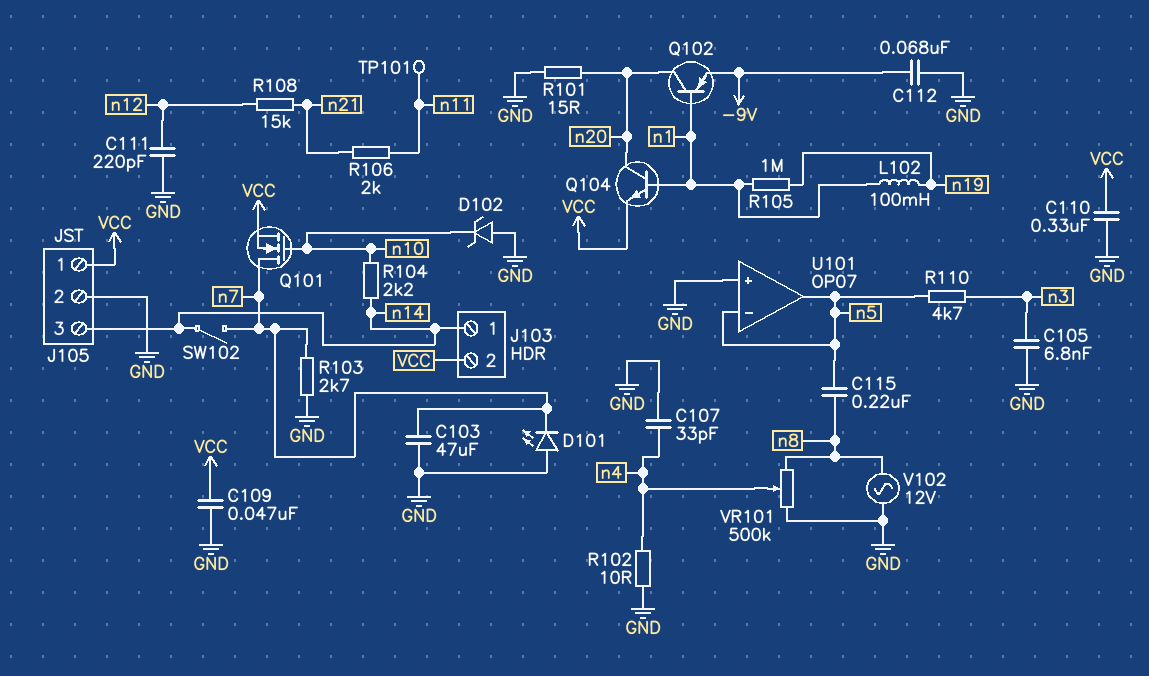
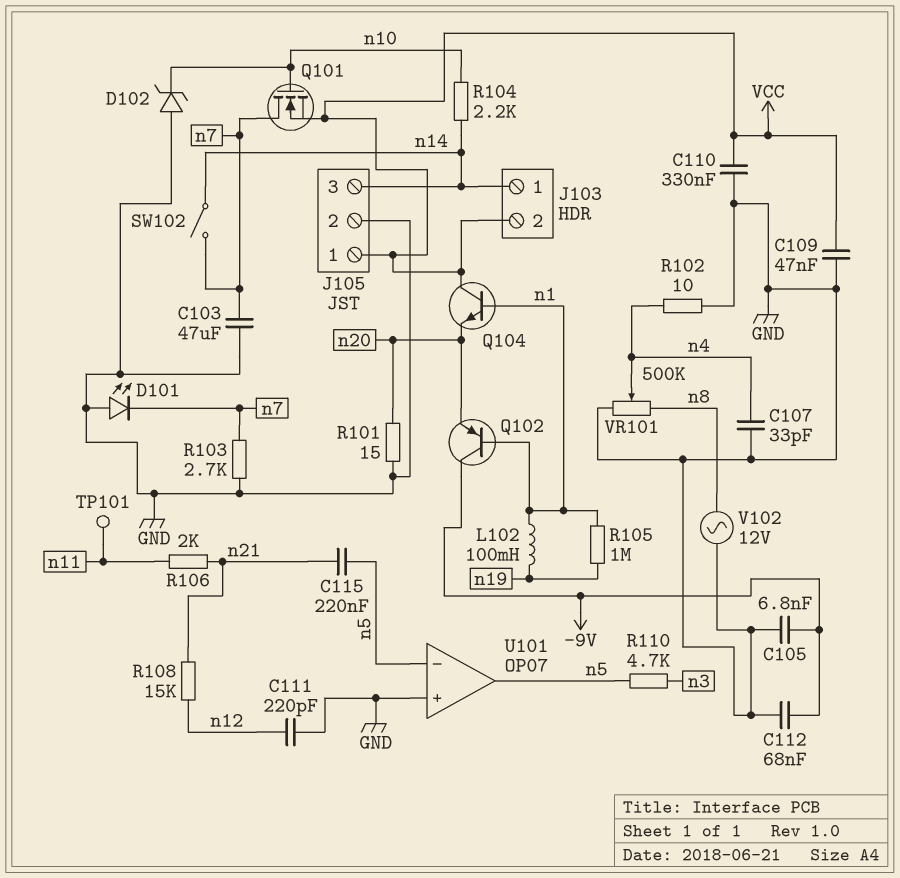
C105: 6.8nF (GND, n3) -> 6.8nF (-9V, GND)
C115: 220nF (n5, n8) -> 220nF (n5, n21)
Q102: PNP (B n1, C n20, E -9V) -> PNP (B n1, C -9V, E n20)
Q104: NPN (B n1, C n20, E VCC) -> NPN (B n1, C VCC, E n20)

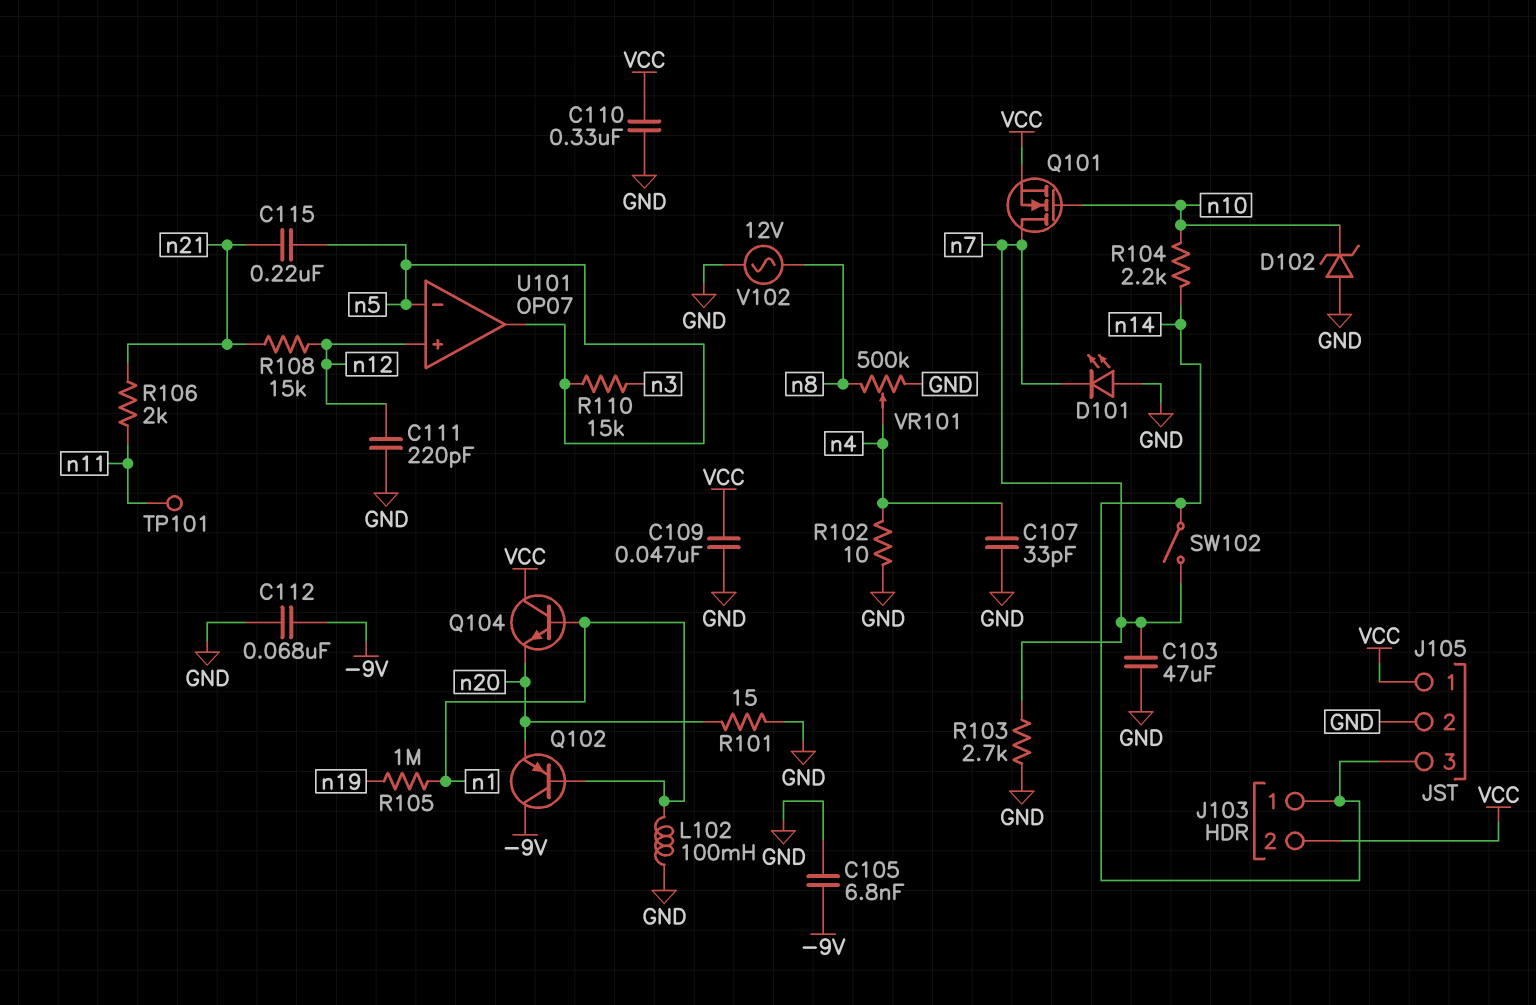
L102: 100mH (n1, n19) -> 100mH (GND, n1)
R110: 4.7k (n3, n5) -> 15k (n3, n5)
U101 pin in+: GND -> n12

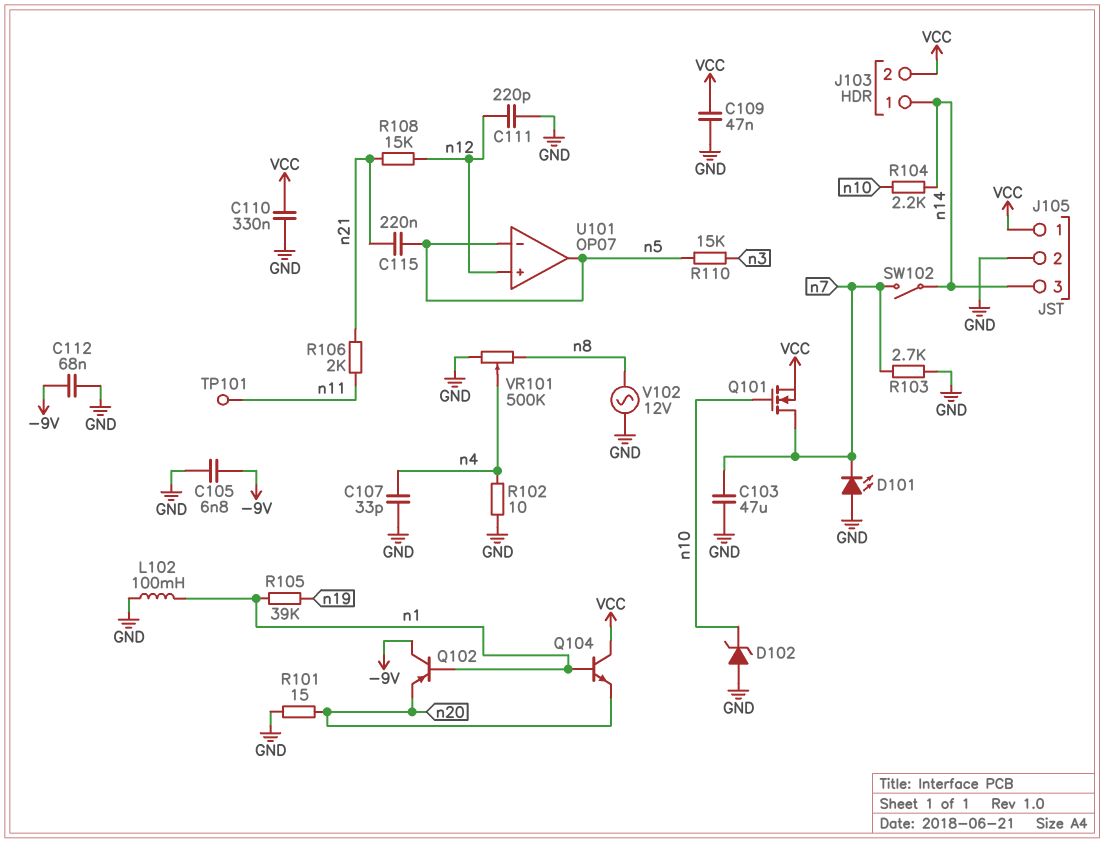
R105: 1M (n1, n19) -> 39k (n1, n19)

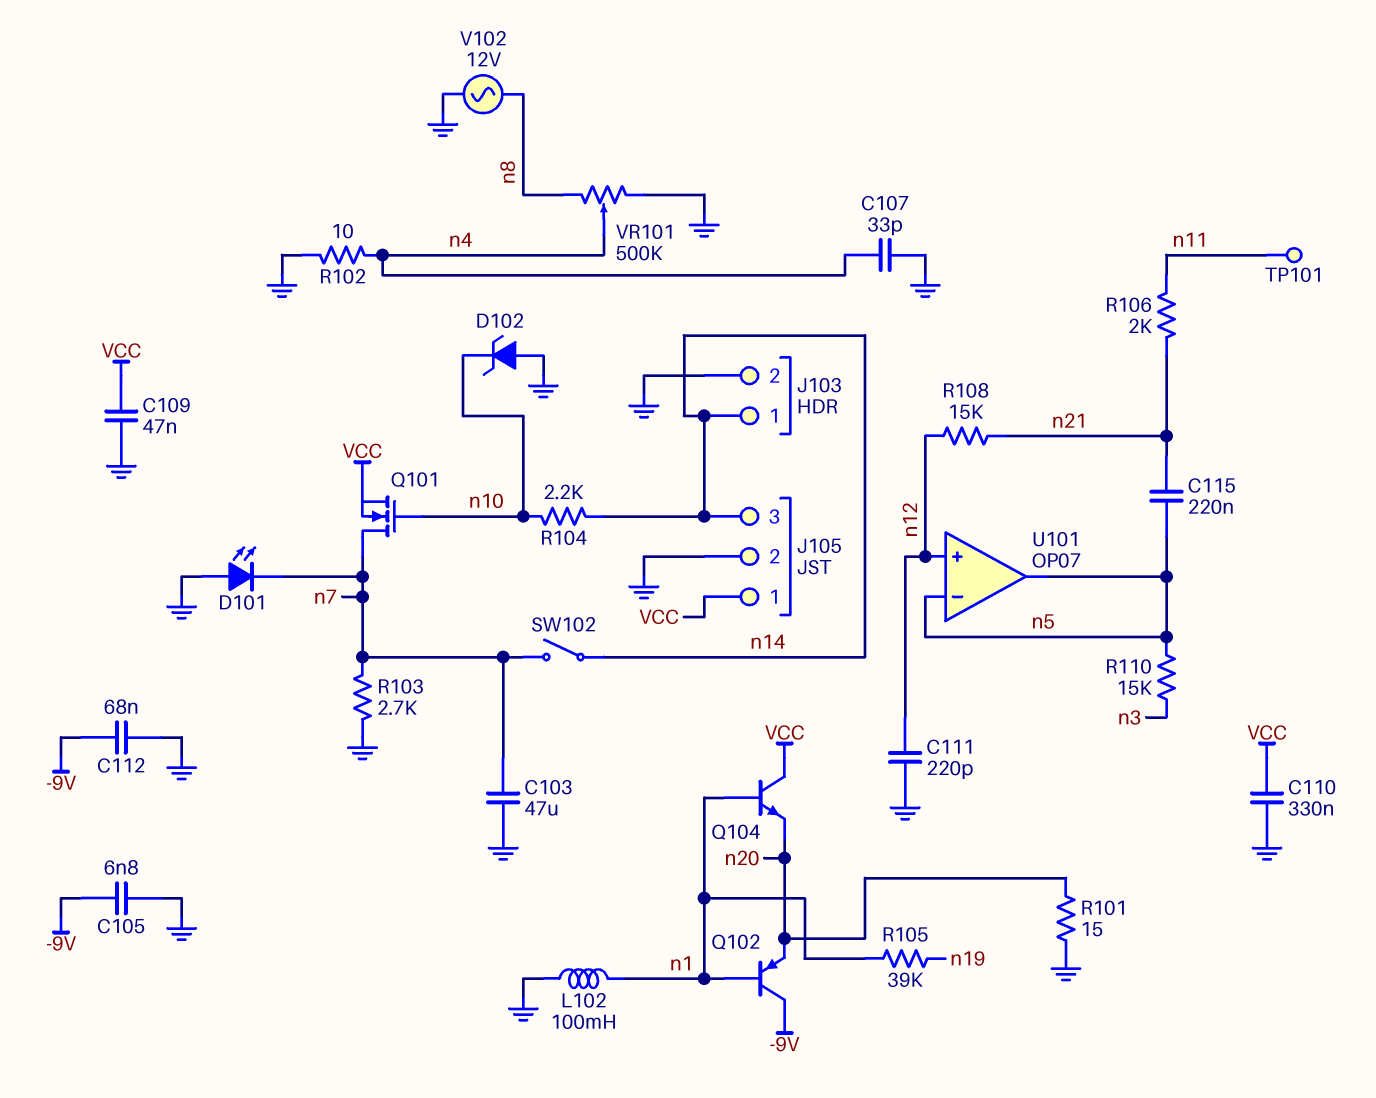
J103 pin 2: VCC -> GND

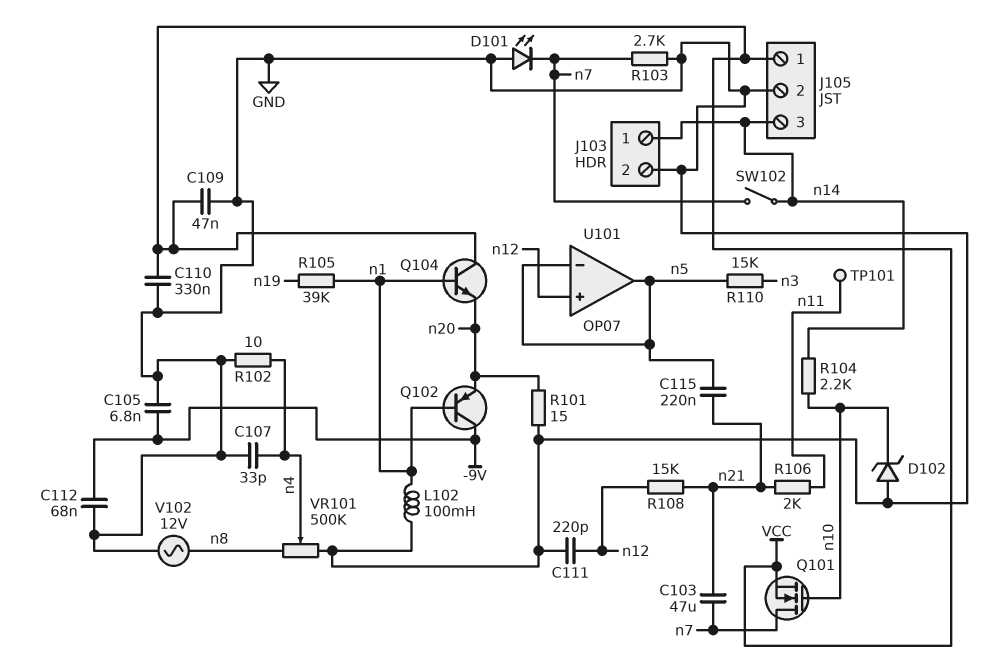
C103: 47uF (GND, n7) -> 47uF (n7, n21)

